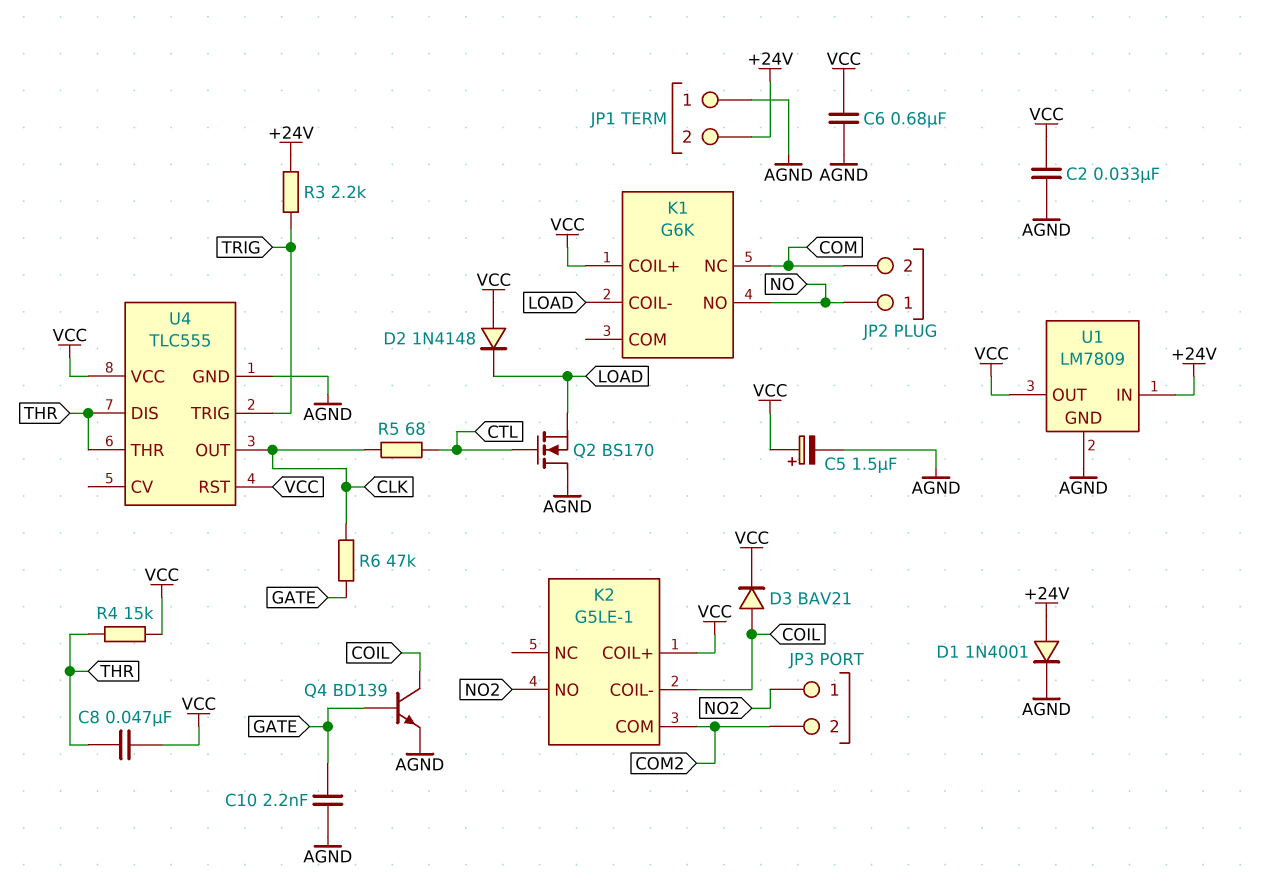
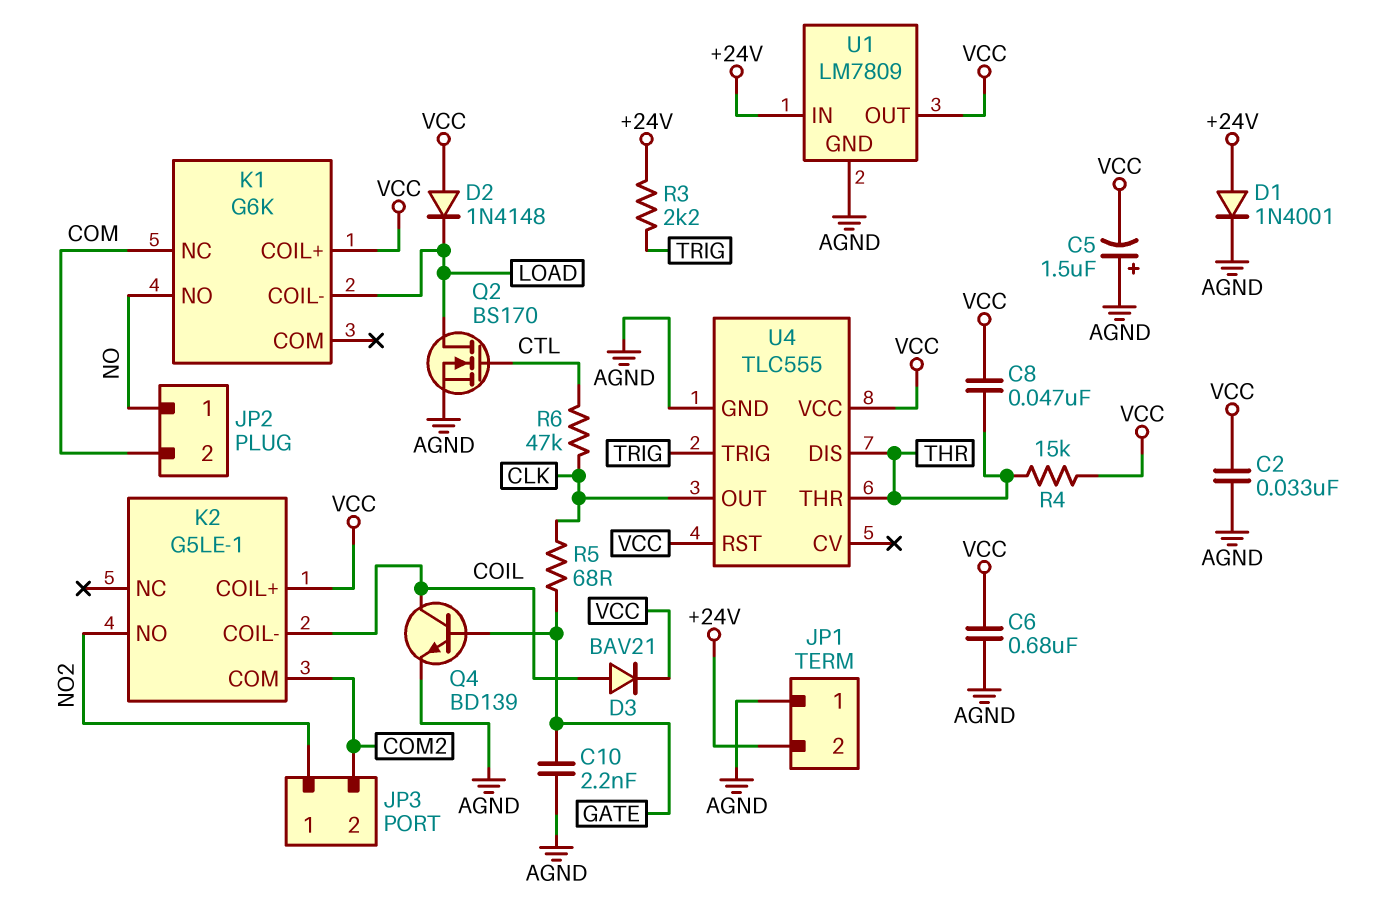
C5: 1.5uF (plus VCC, minus AGND) -> 1.5uF (plus AGND, minus VCC)
Q2: NMOS BS170 (G CTL, D AGND, S LOAD) -> NMOS BS170 (G CTL, D LOAD, S AGND)
R5: 68 (CLK, CTL) -> 68 (CLK, GATE)
R6: 47k (CLK, GATE) -> 47k (CLK, CTL)

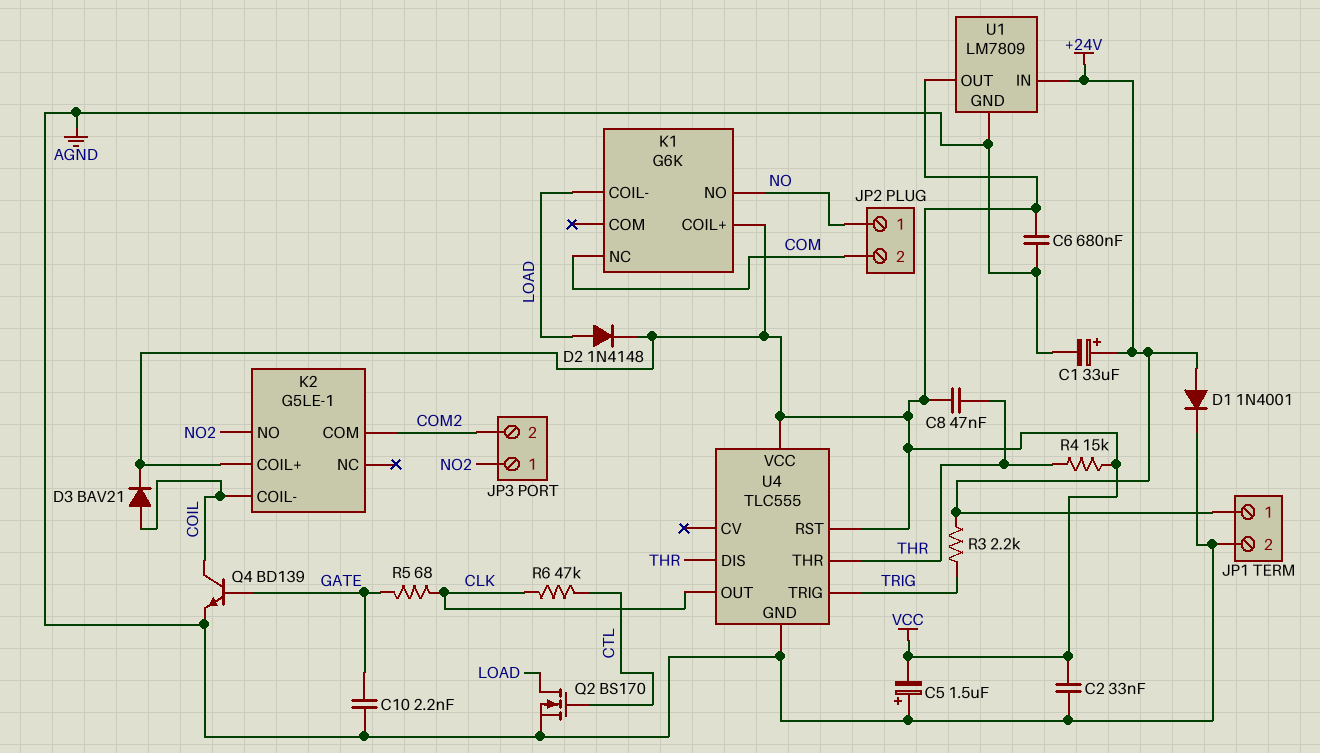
C1: none -> 33uF (plus +24V, minus AGND)
D2: diode 1N4148 (A VCC, K LOAD) -> diode 1N4148 (A LOAD, K VCC)
JP1 pin 1: AGND -> +24V
JP1 pin 2: +24V -> AGND

